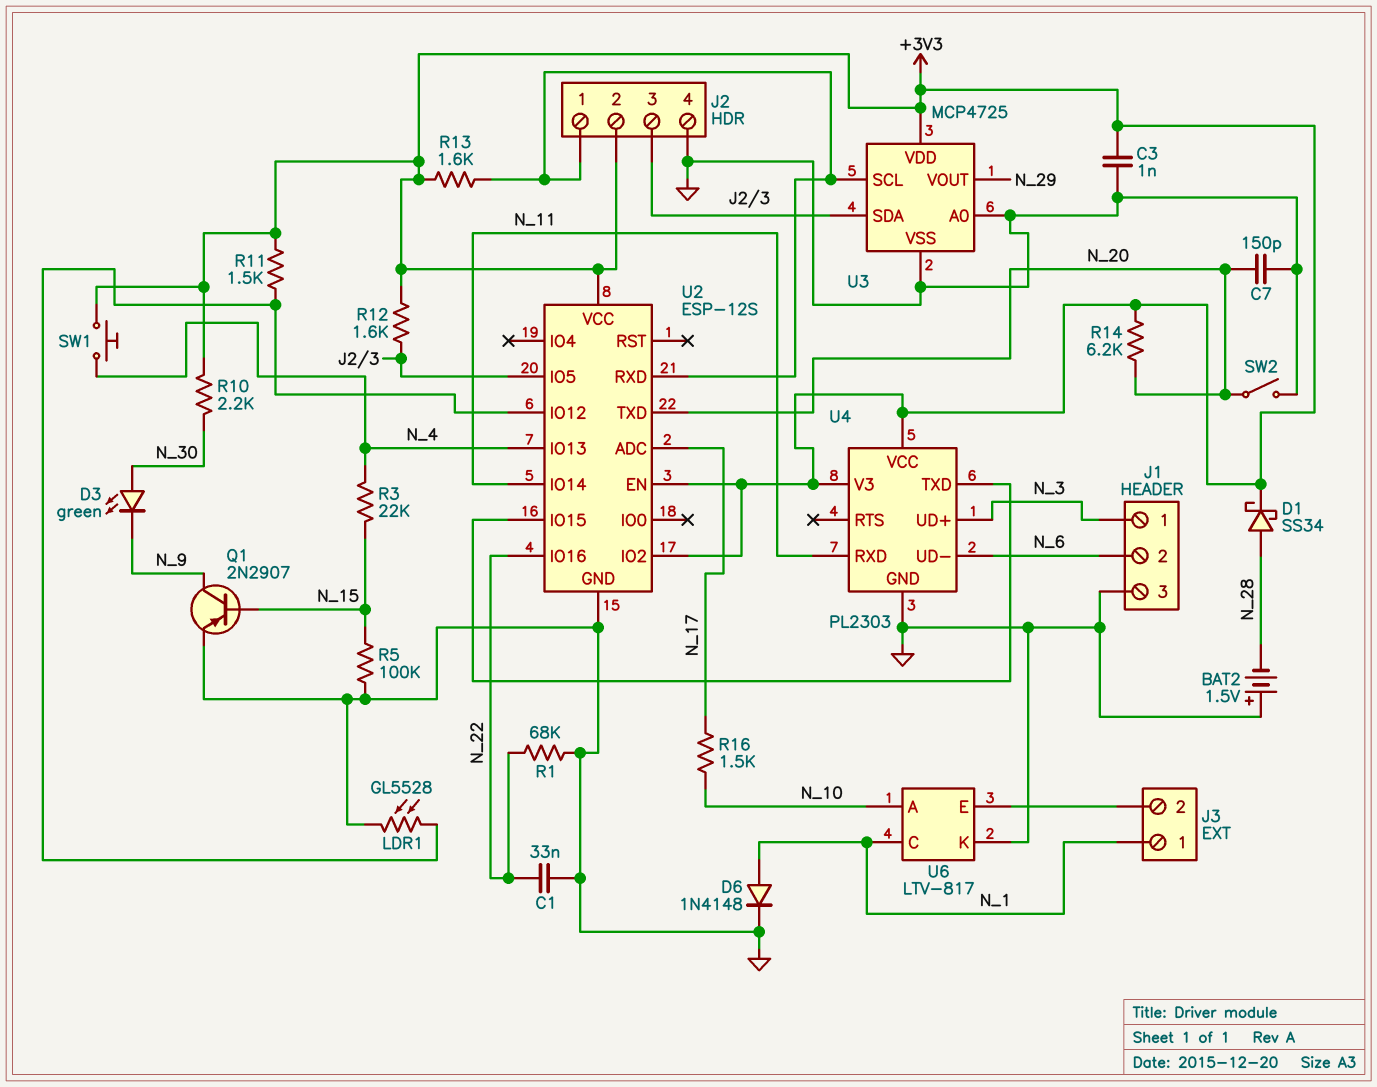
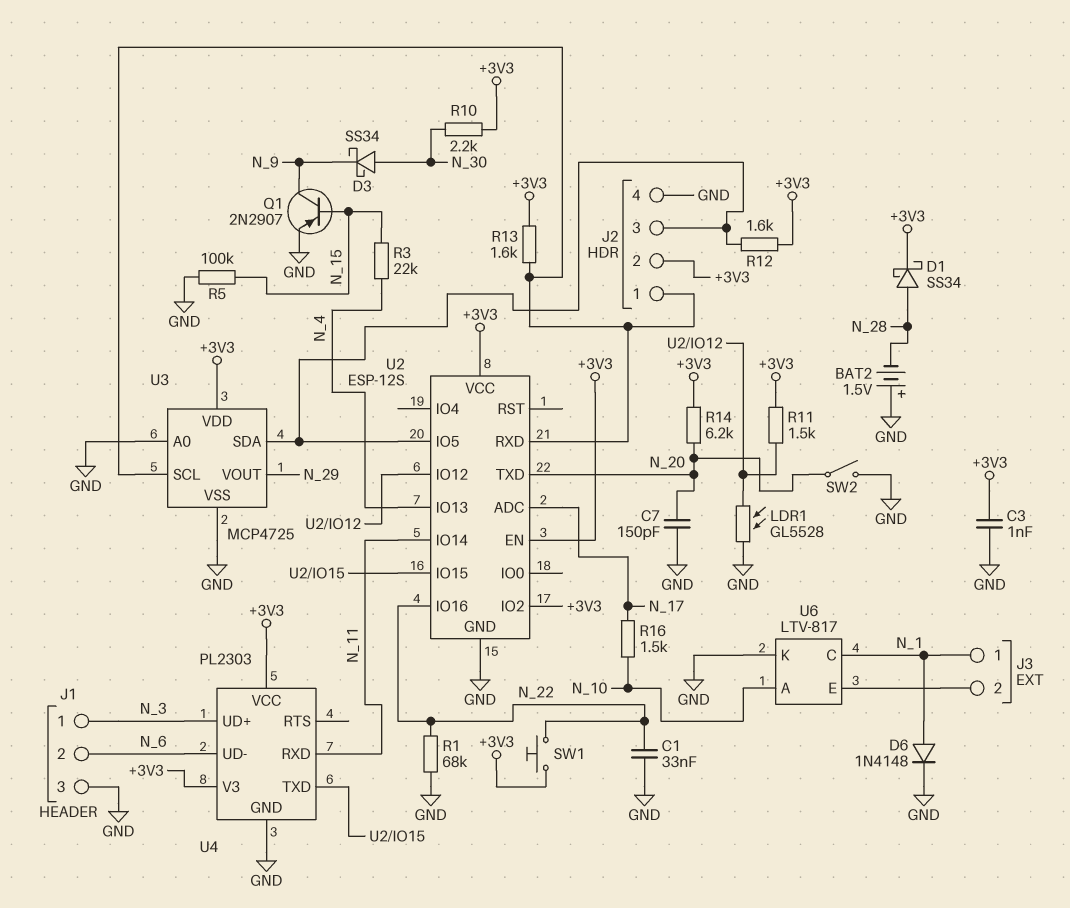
D3: LED green (A N_30, K N_9) -> schottky SS34 (A N_30, K N_9)
SW1: button (+3V3, N_4) -> button (+3V3, N_22)

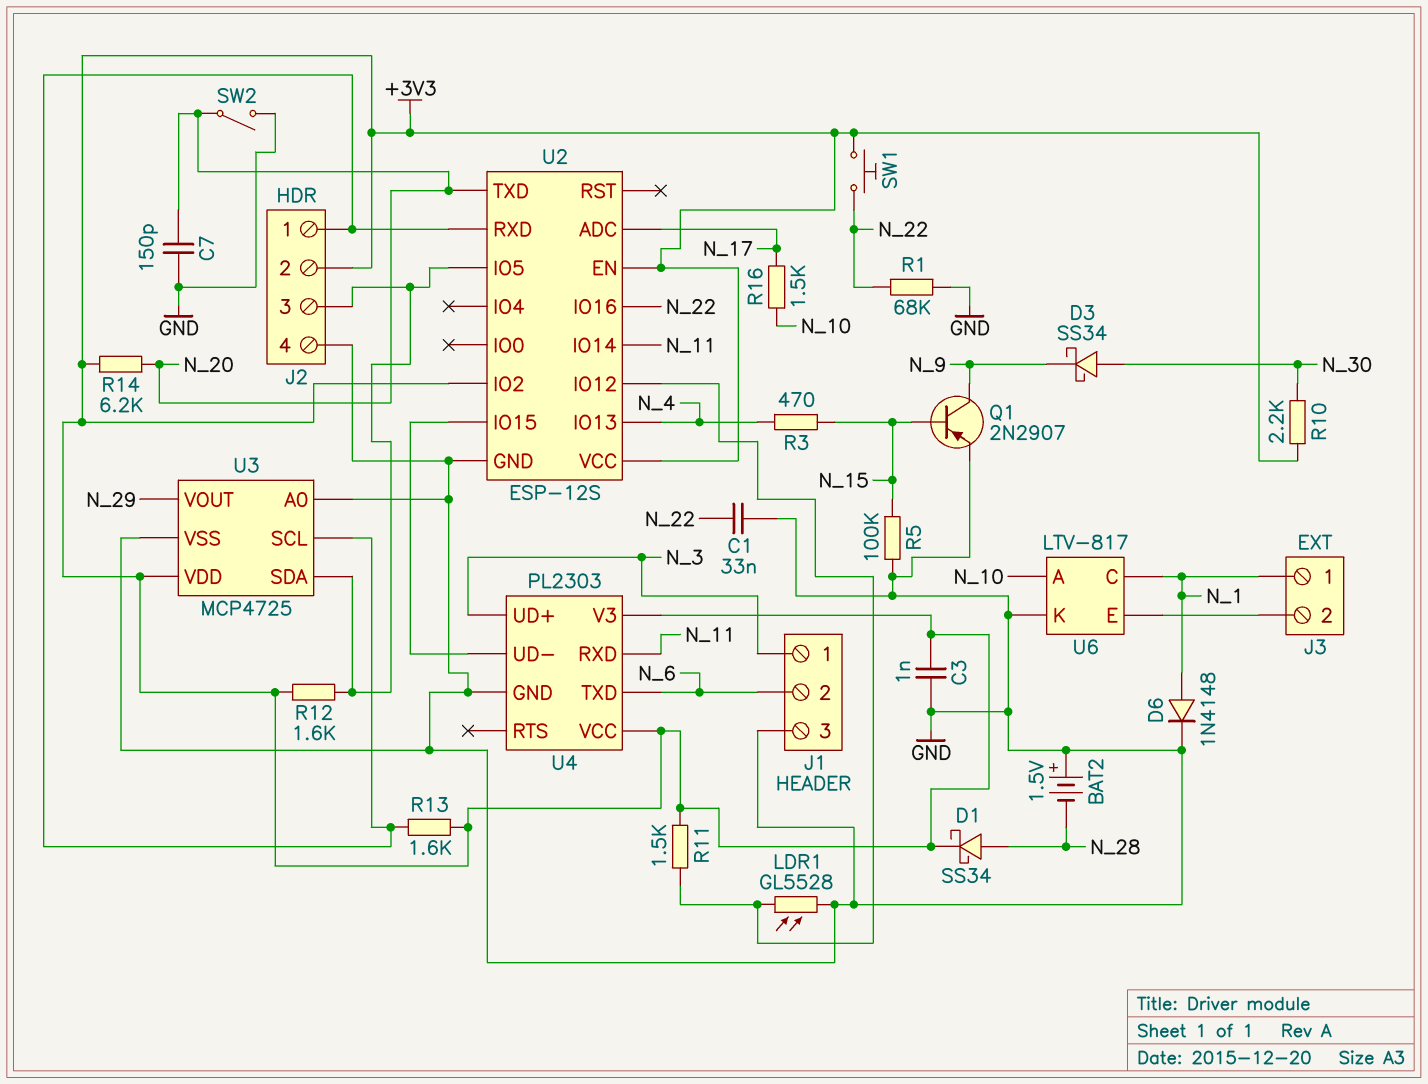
R3: 22k (N_4, N_15) -> 470 (N_4, N_15)
U4 pin TXD: U2/IO15 -> N_6
U4 pin UD-: N_6 -> U2/IO15

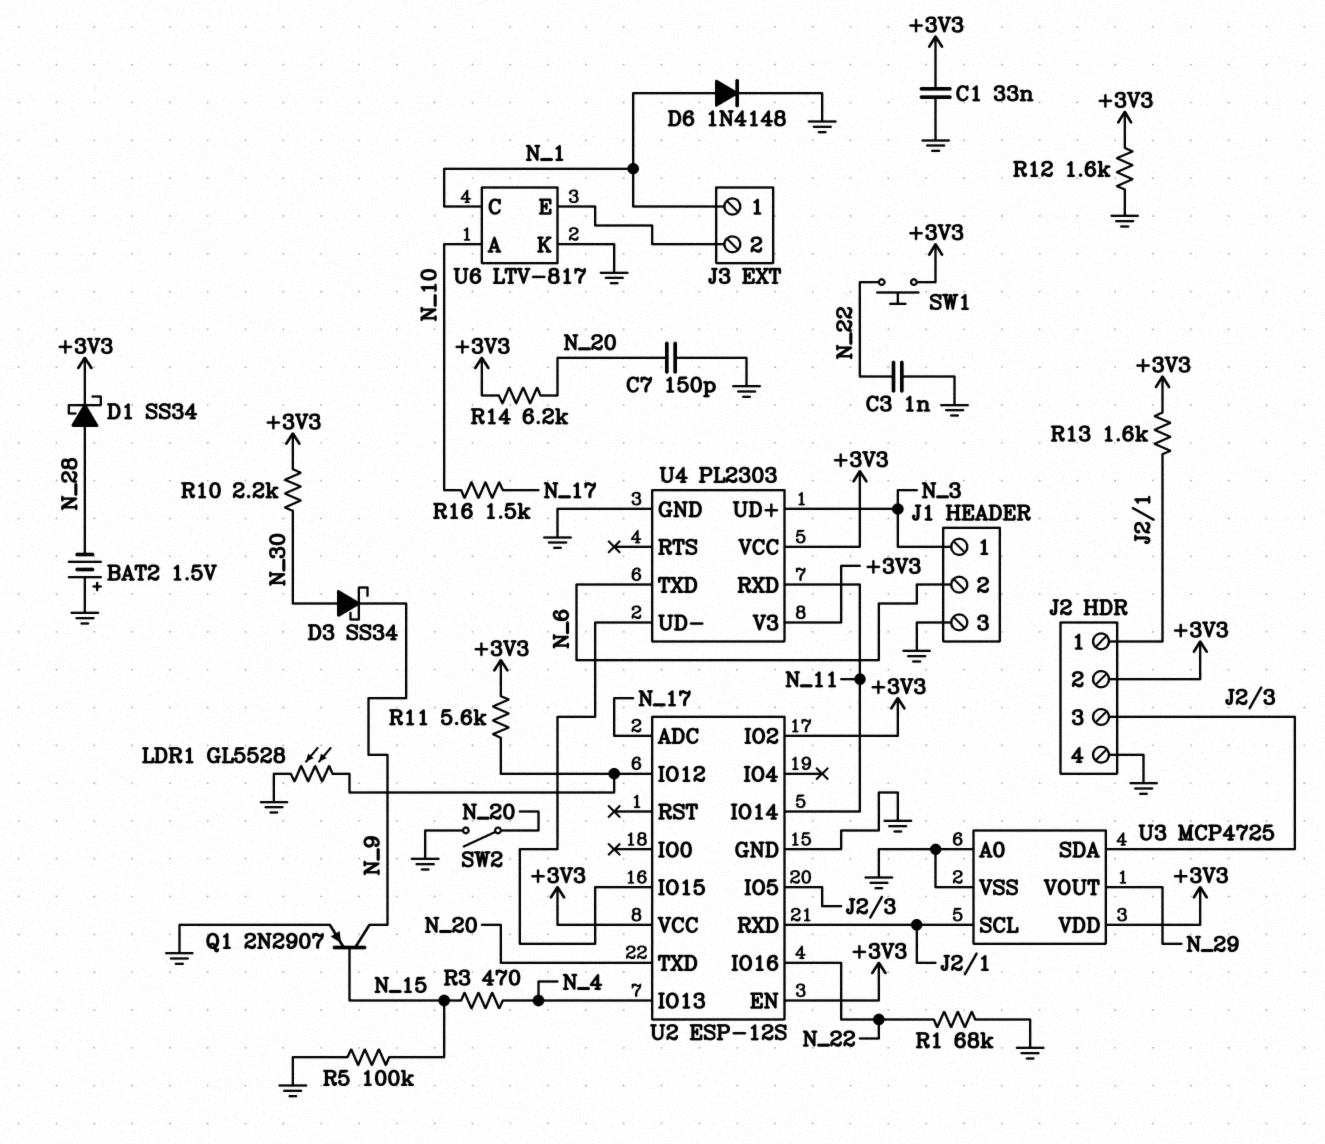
C1: 33nF (GND, N_22) -> 33nF (+3V3, GND)
C3: 1nF (+3V3, GND) -> 1nF (GND, N_22)
R11: 1.5k (+3V3, U2/IO12) -> 5.6k (+3V3, U2/IO12)
R12: 1.6k (+3V3, J2/3) -> 1.6k (+3V3, GND)

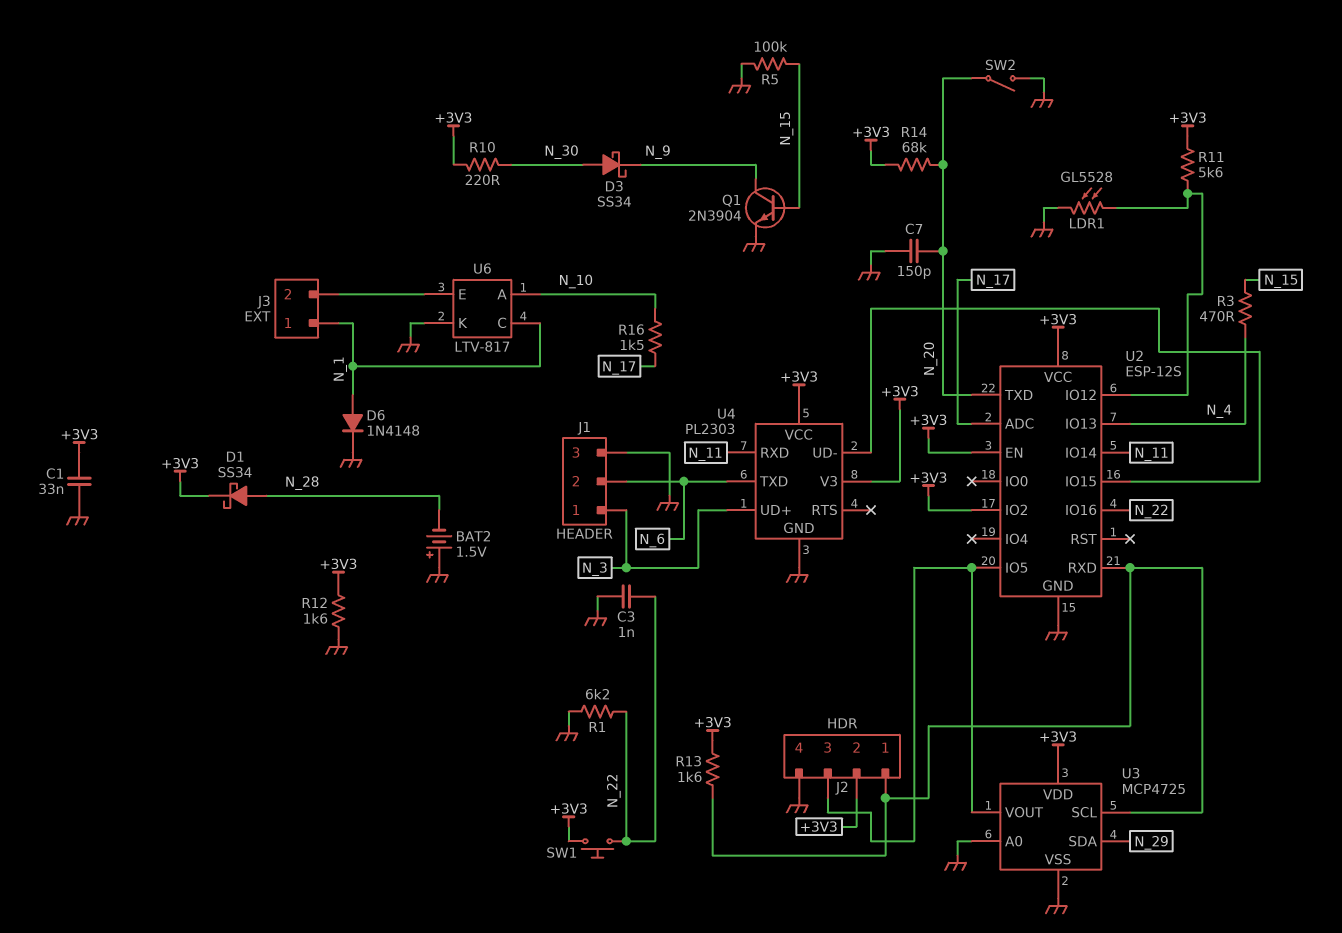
Q1: PNP 2N2907 (B N_15, C N_9, E GND) -> NPN 2N3904 (B N_15, C N_9, E GND)
R1: 68k (GND, N_22) -> 6.2k (GND, N_22)
R10: 2.2k (+3V3, N_30) -> 220 (+3V3, N_30)
R14: 6.2k (+3V3, N_20) -> 68k (+3V3, N_20)
U3 pin SDA: J2/3 -> N_29
U3 pin VOUT: N_29 -> J2/3

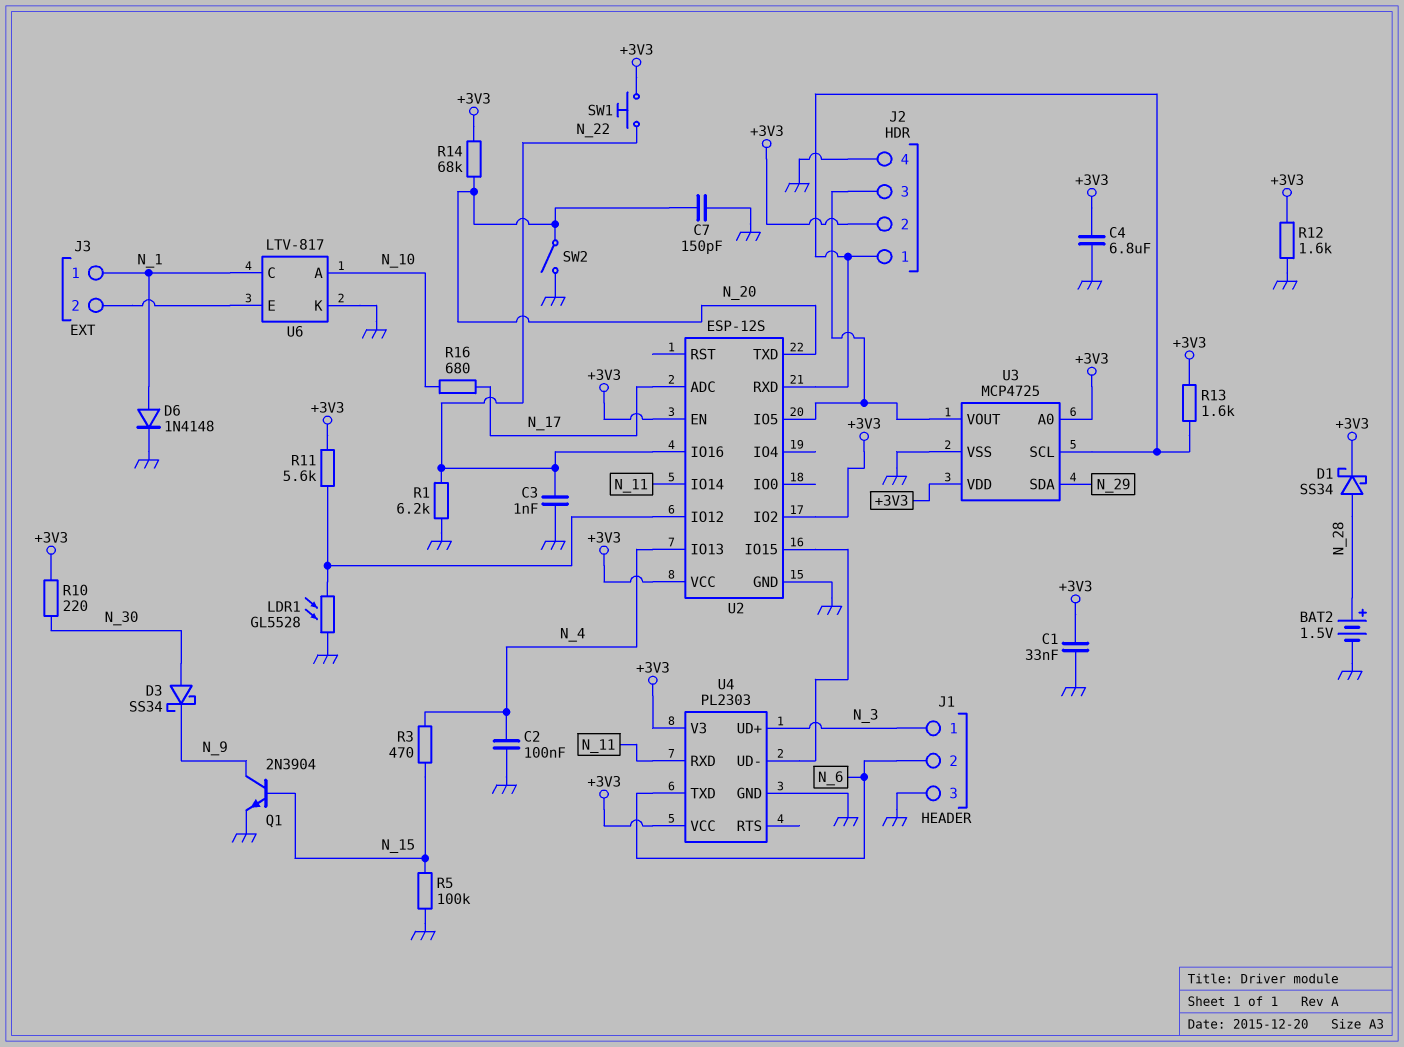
BAT2: 1.5V (plus GND, minus N_28) -> 1.5V (plus N_28, minus GND)
C2: none -> 100nF (GND, N_4)
C4: none -> 6.8uF (+3V3, GND)
R16: 1.5k (N_10, N_17) -> 680 (N_10, N_17)
U3 pin A0: GND -> +3V3

